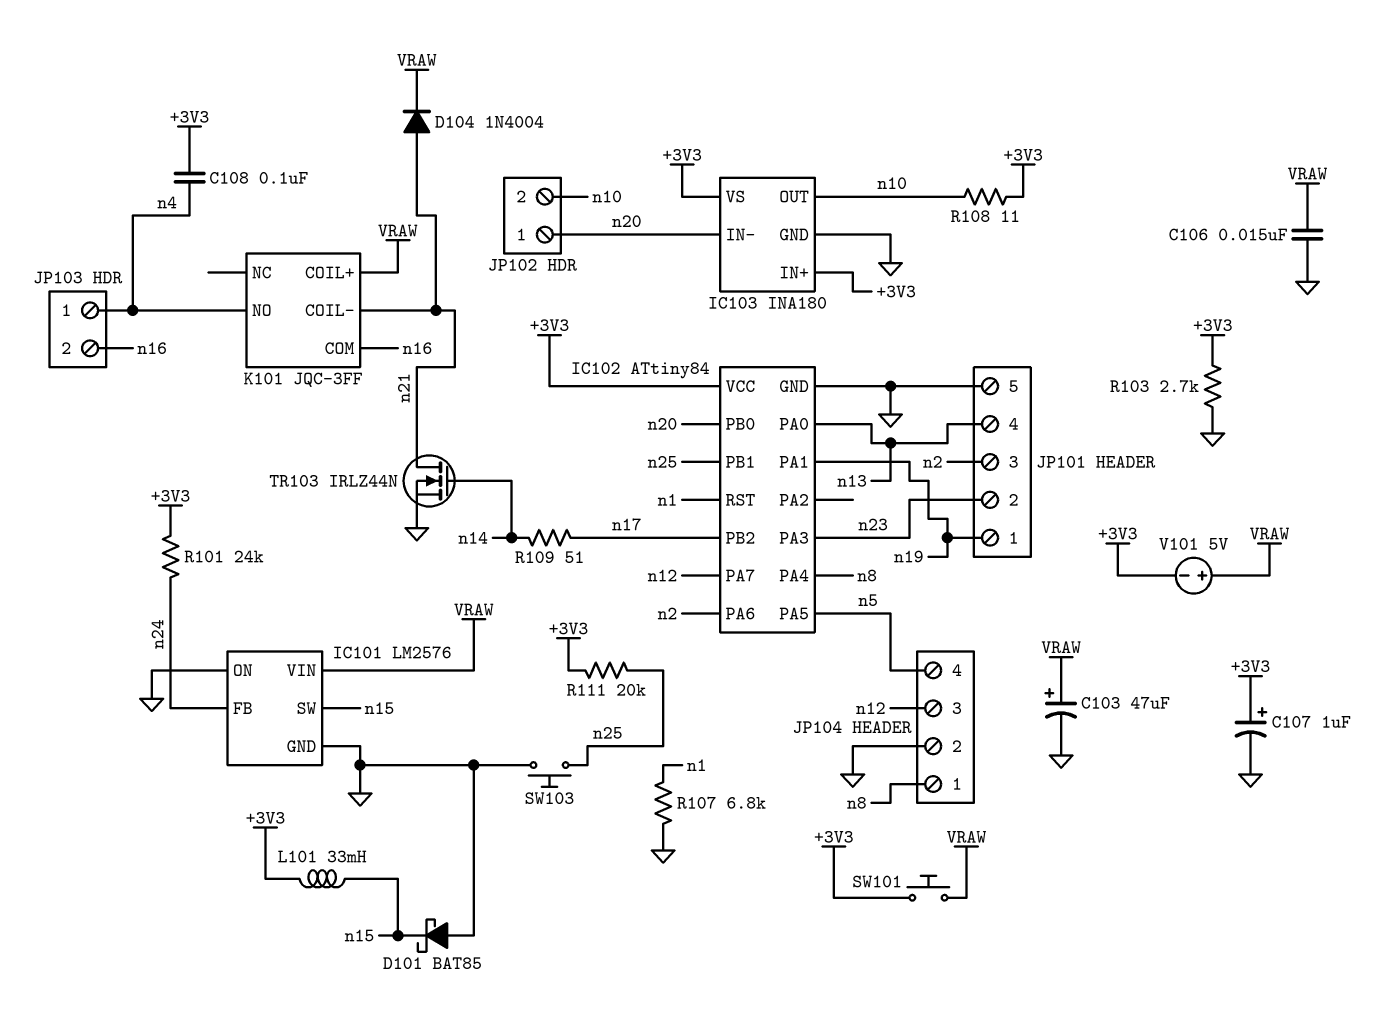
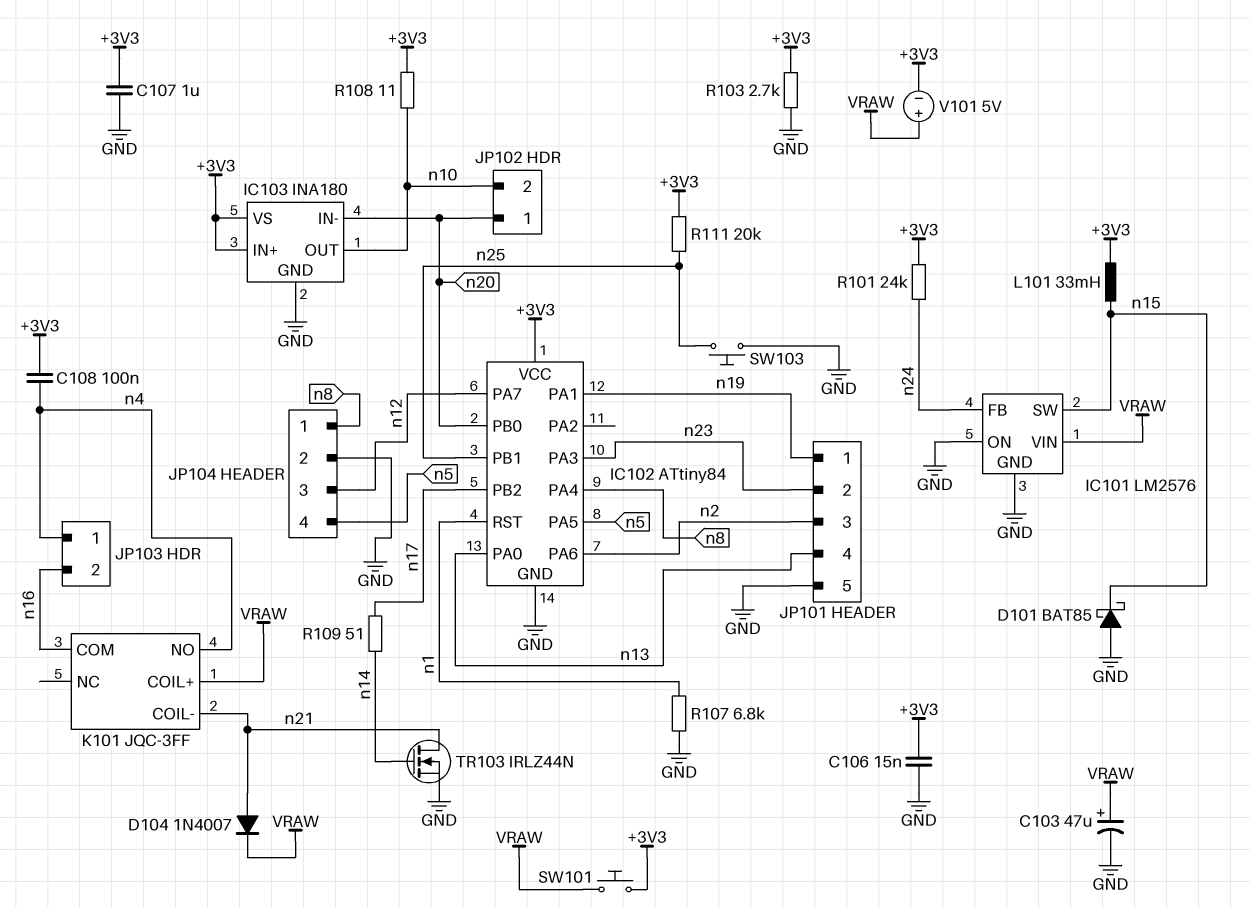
C106: 15nF (GND, VRAW) -> 15nF (+3V3, GND)
C107: 1uF (plus +3V3, minus GND) -> 1uF (+3V3, GND)
D104: diode 1N4004 (A n21, K VRAW) -> diode 1N4007 (A n21, K VRAW)

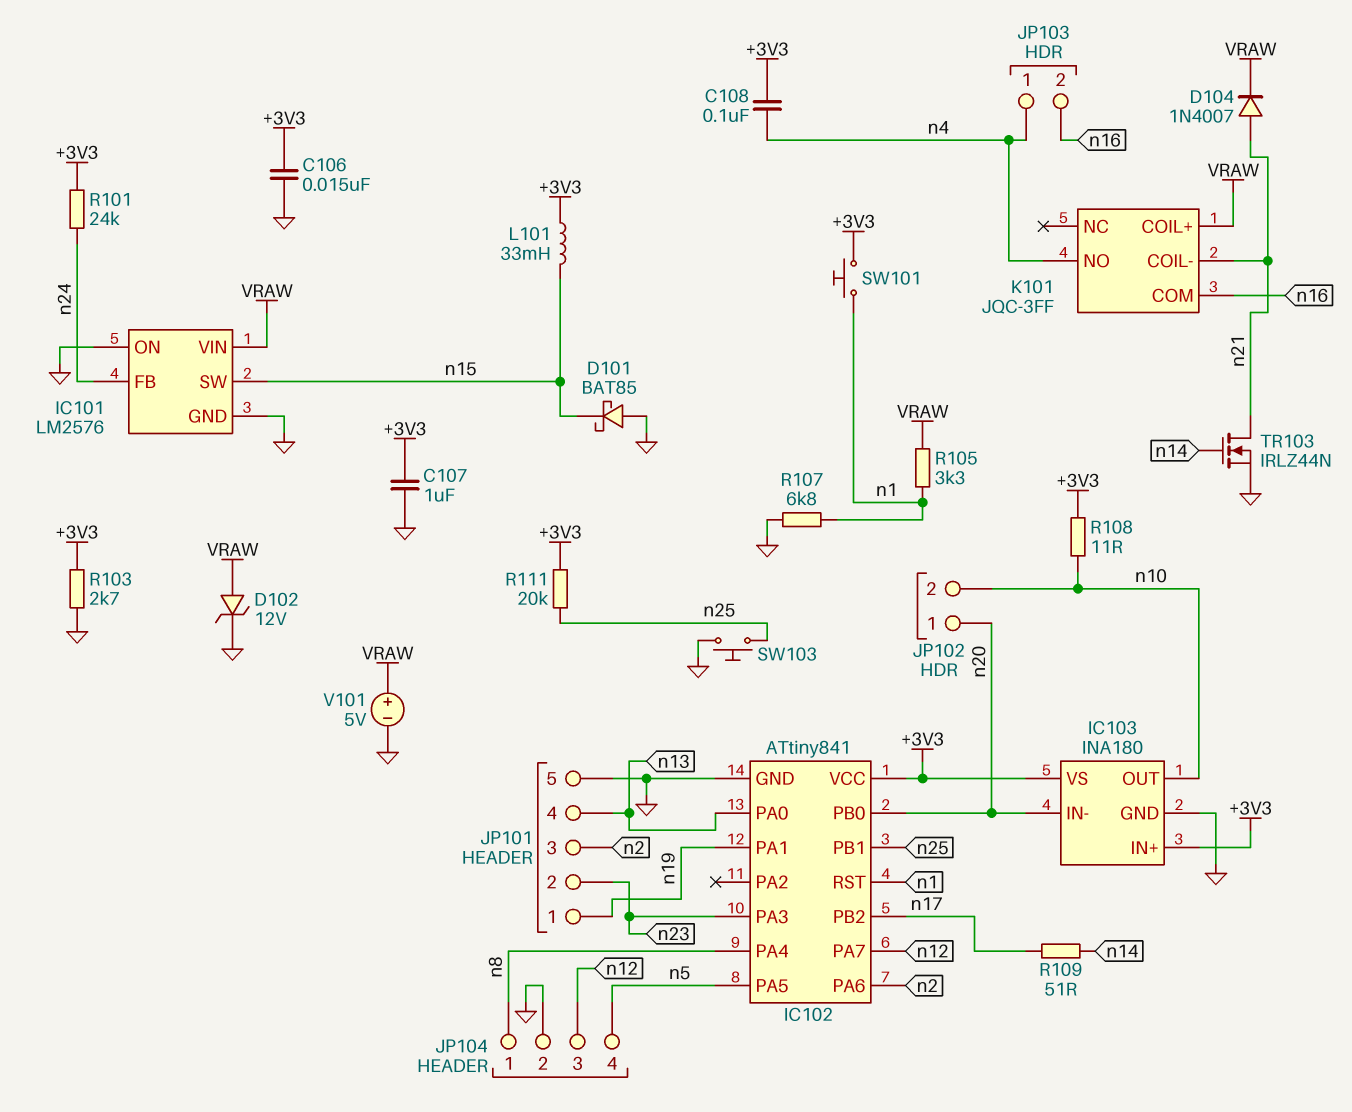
C103: 47uF (plus VRAW, minus GND) -> none
D102: none -> zener 12V (A VRAW, K GND)
IC102: ATtiny84 -> ATtiny841
R105: none -> 3.3k (VRAW, n1)
SW101: button (+3V3, VRAW) -> button (+3V3, n1)
V101: 5V (plus VRAW, minus +3V3) -> 5V (plus VRAW, minus GND)

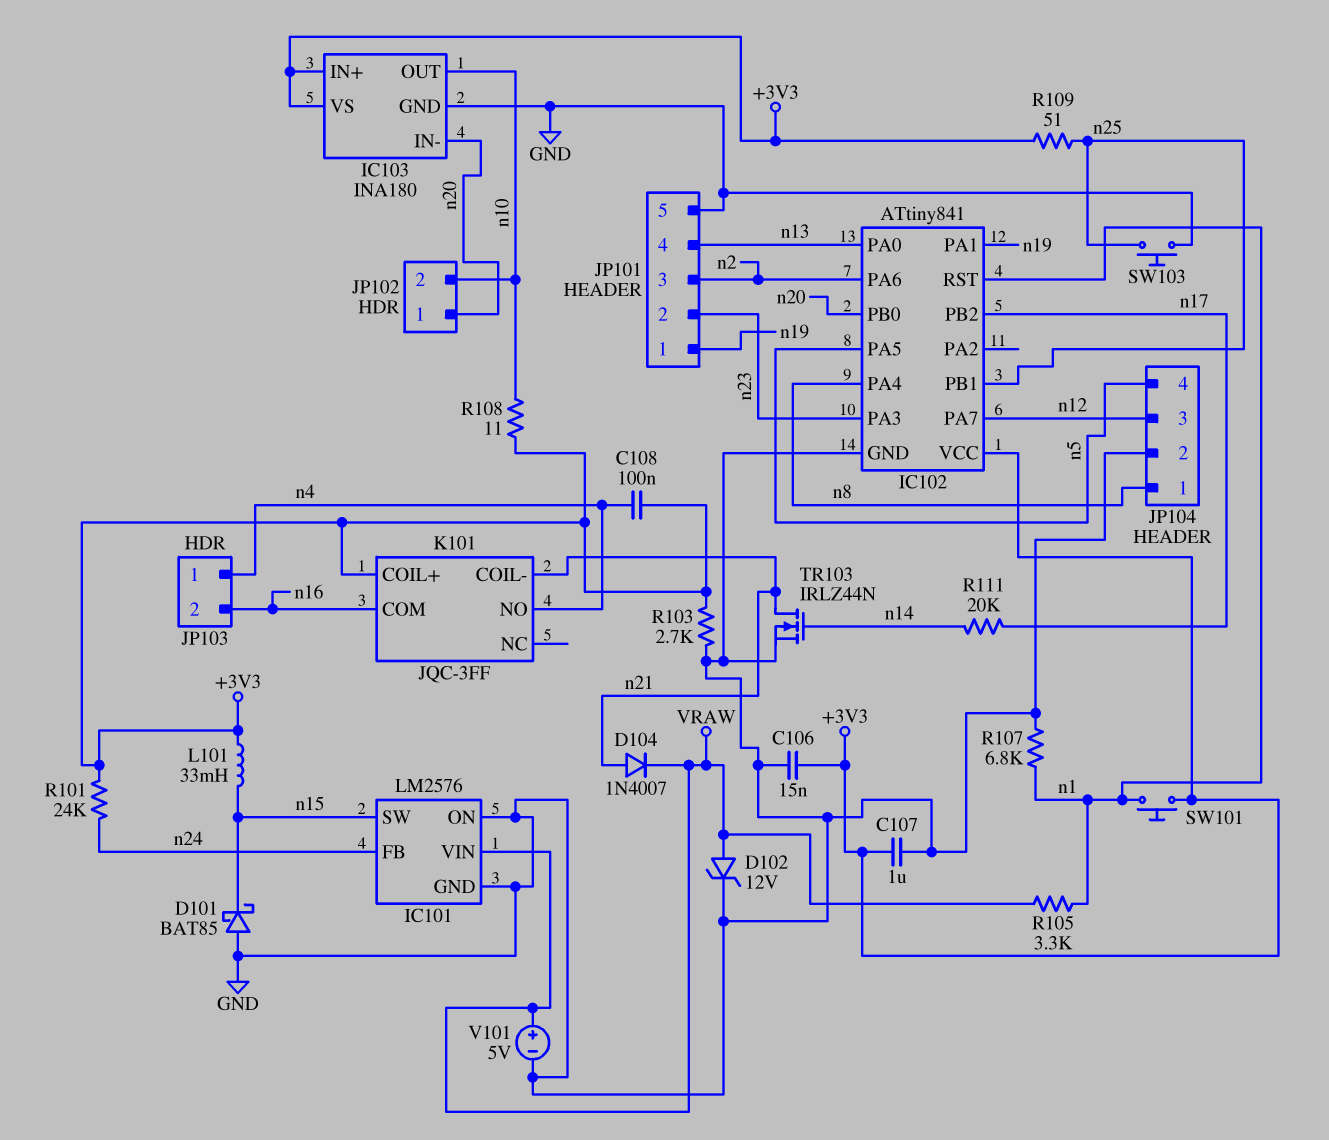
K101 pin COIL+: VRAW -> +3V3
R109: 51 (n14, n17) -> 51 (+3V3, n25)
R111: 20k (+3V3, n25) -> 20k (n14, n17)

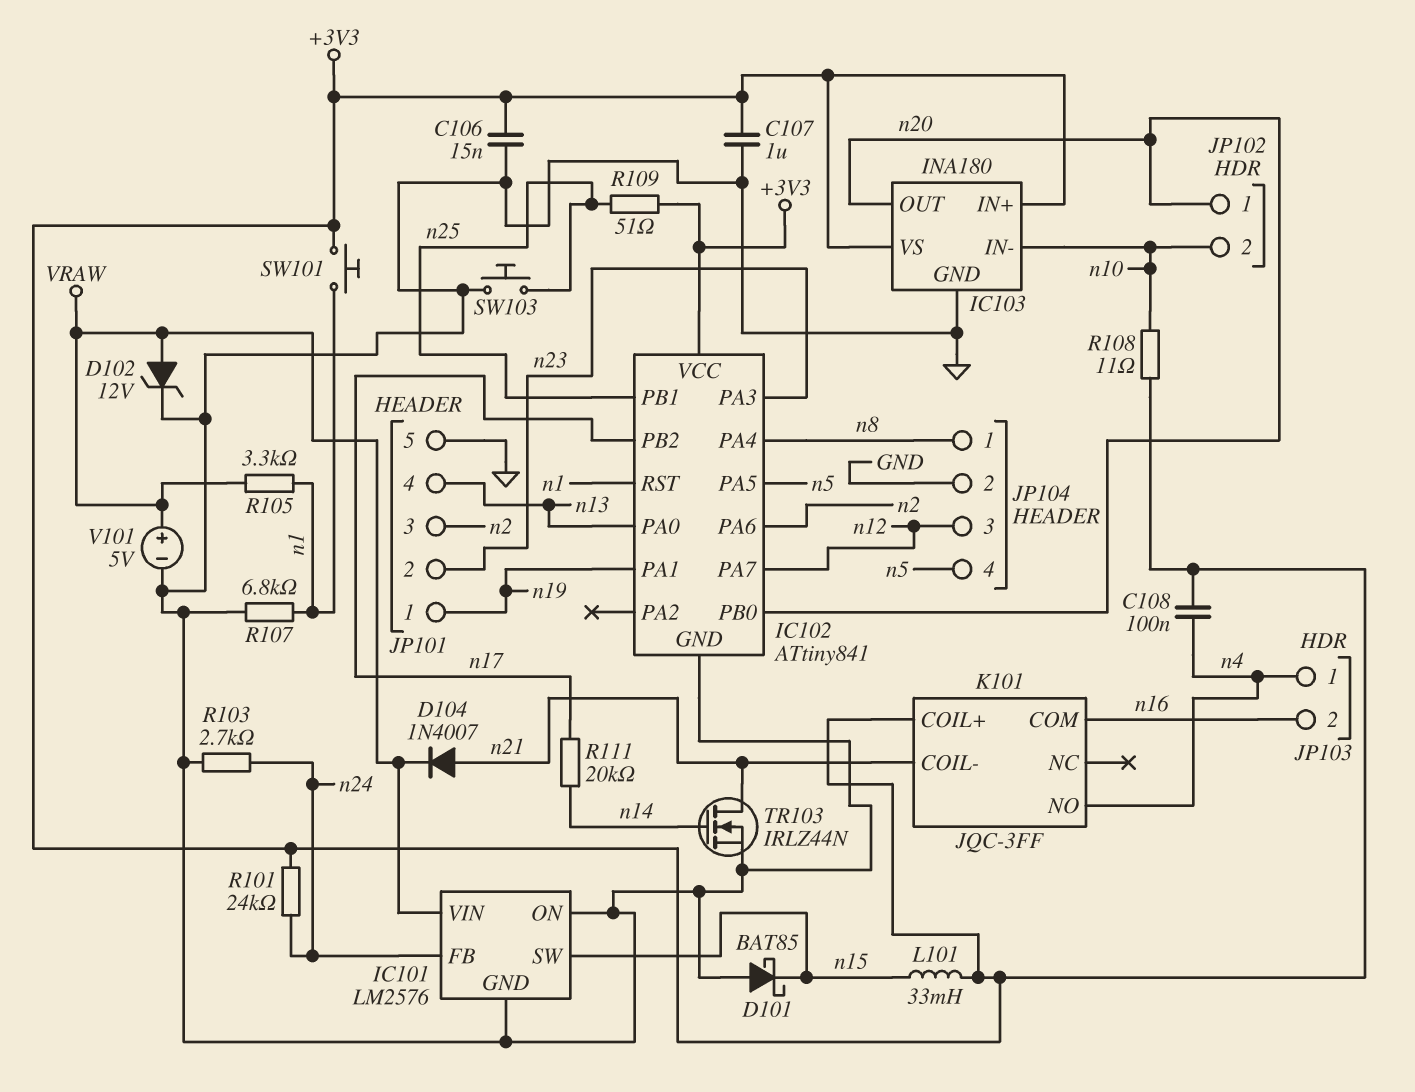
IC103 pin IN-: n20 -> n10
IC103 pin OUT: n10 -> n20
R103: 2.7k (+3V3, GND) -> 2.7k (GND, n24)

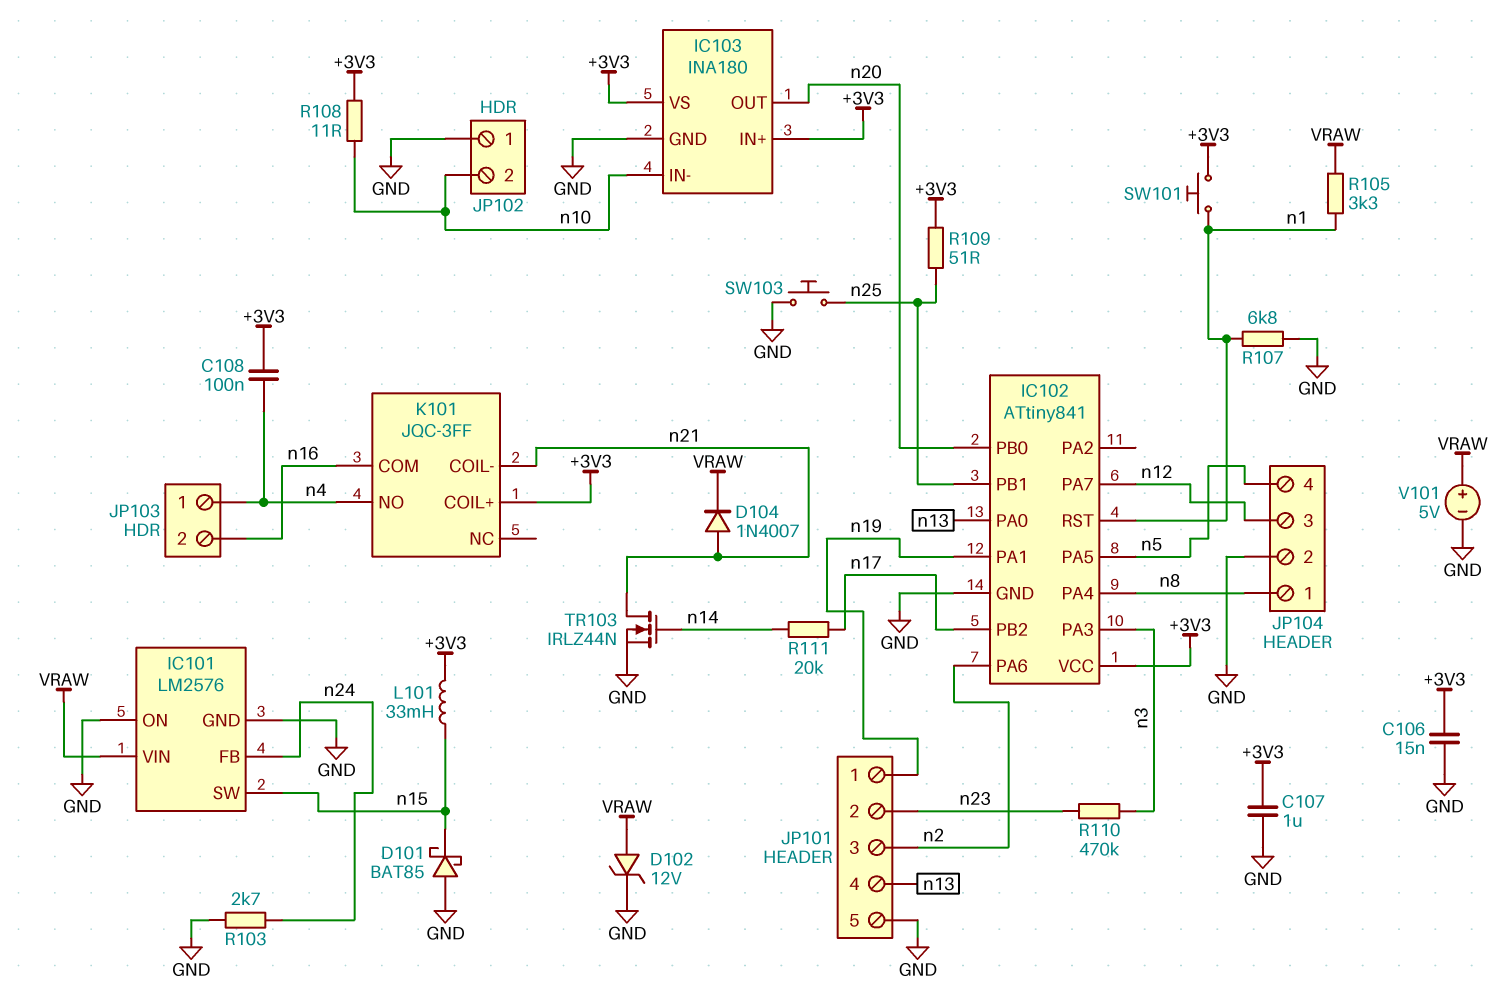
IC102 pin PA3: n23 -> n3
JP102 pin 1: n20 -> GND
R101: 24k (+3V3, n24) -> none
R110: none -> 470k (n3, n23)

